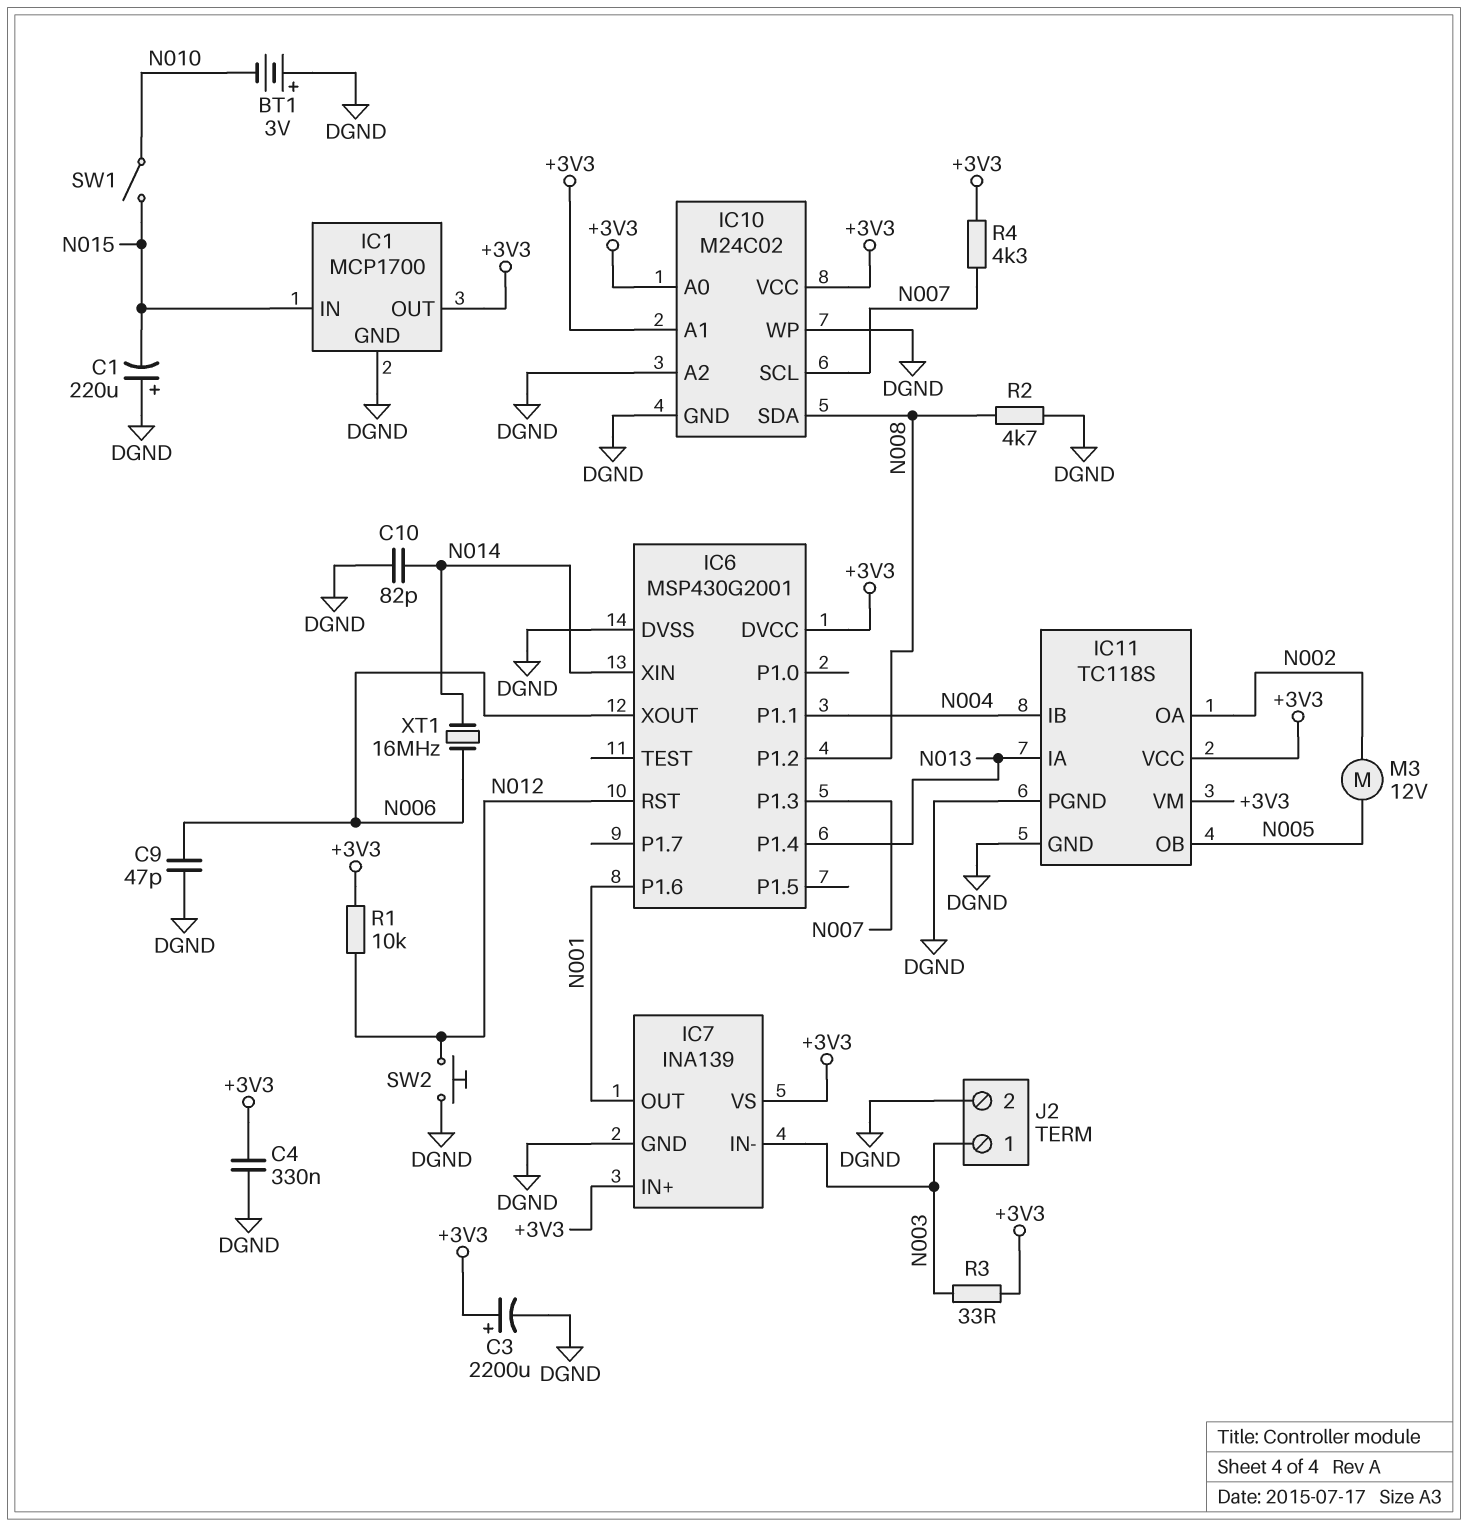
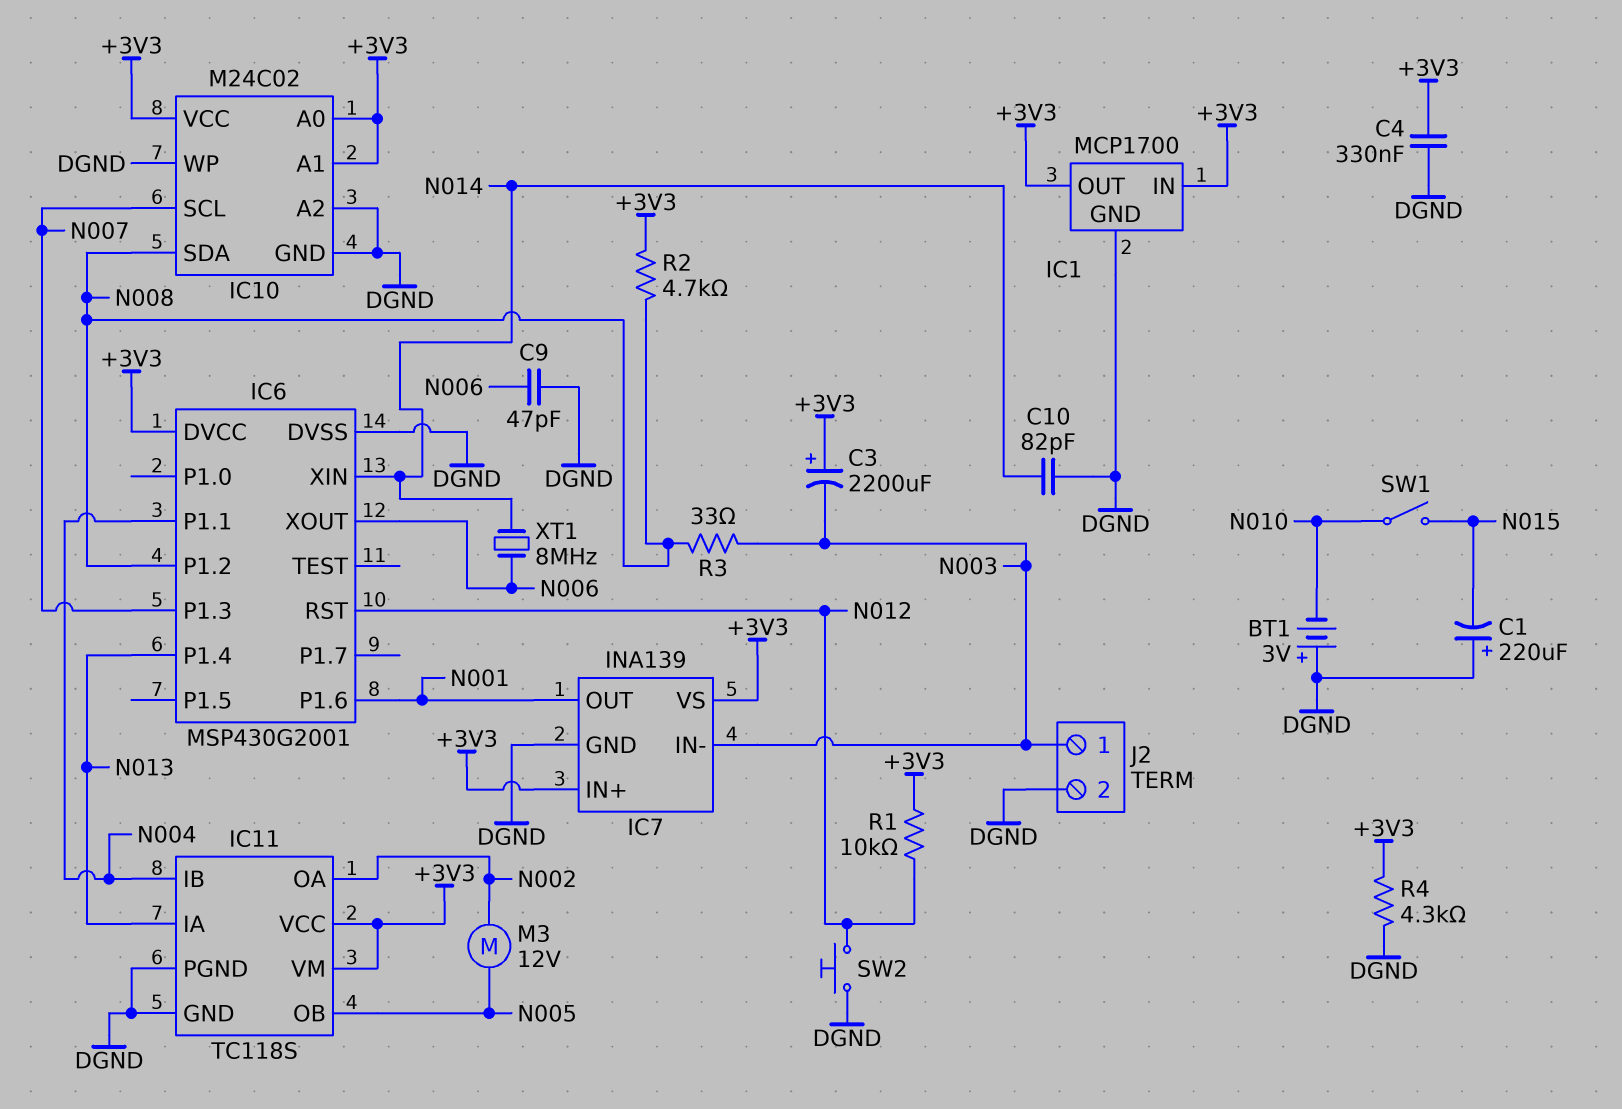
C3: 2200uF (plus +3V3, minus DGND) -> 2200uF (plus +3V3, minus N003)
IC1 pin IN: N015 -> +3V3
R2: 4.7k (DGND, N008) -> 4.7k (+3V3, N008)
R3: 33 (+3V3, N003) -> 33 (N003, N008)
R4: 4.3k (+3V3, N007) -> 4.3k (+3V3, DGND)
XT1: 16MHz (N006, N014) -> 8MHz (N006, N014)

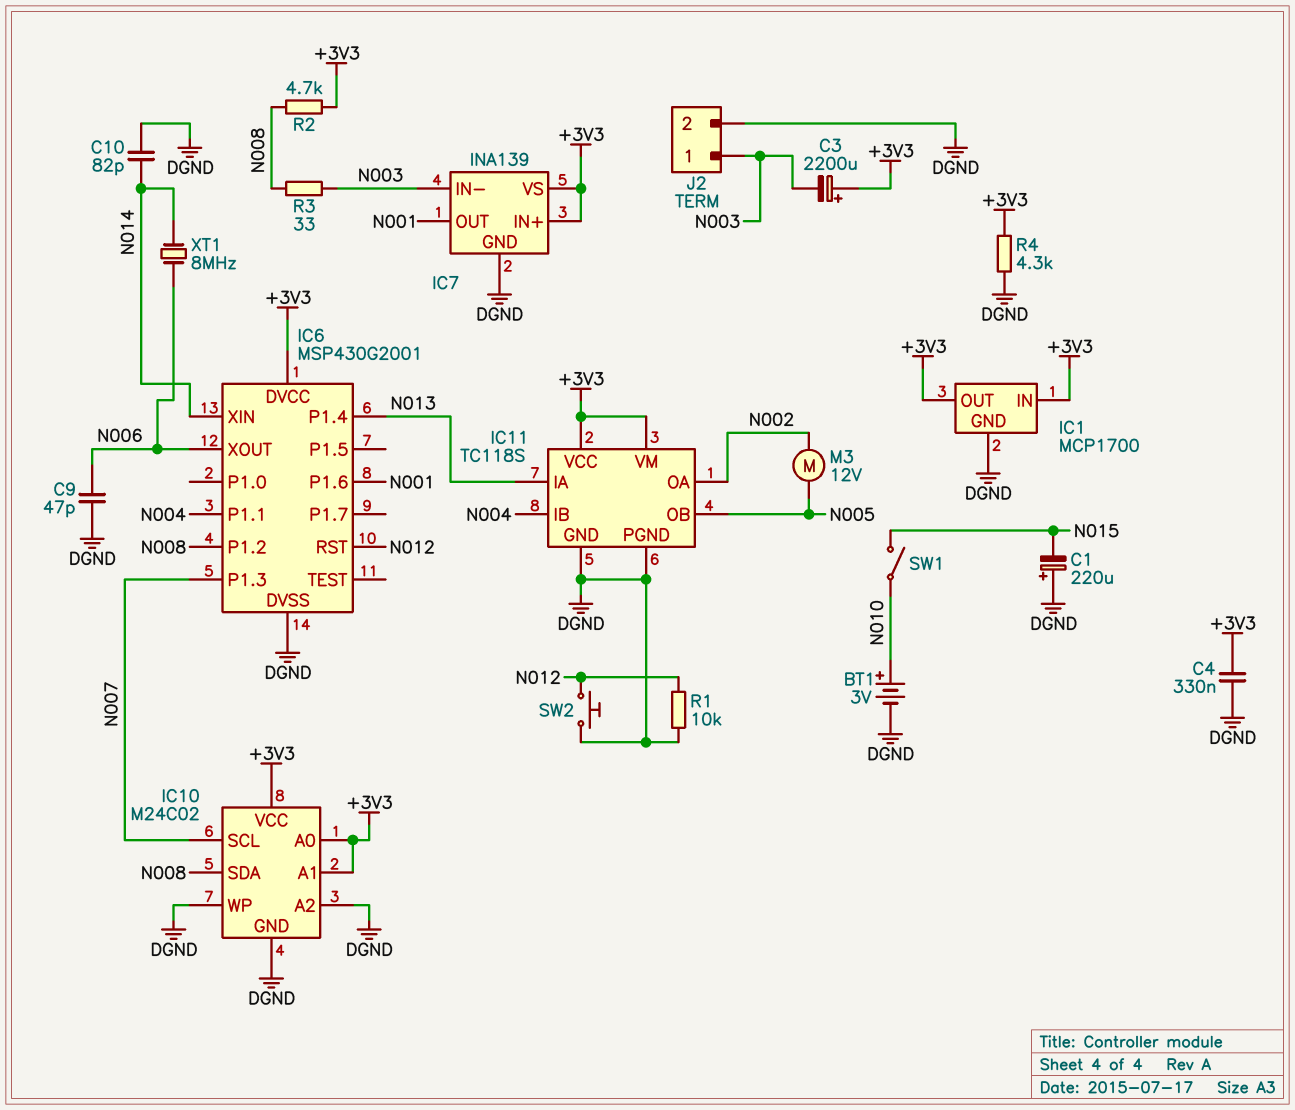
BT1: 3V (plus DGND, minus N010) -> 3V (plus N010, minus DGND)
R1: 10k (+3V3, N012) -> 10k (DGND, N012)

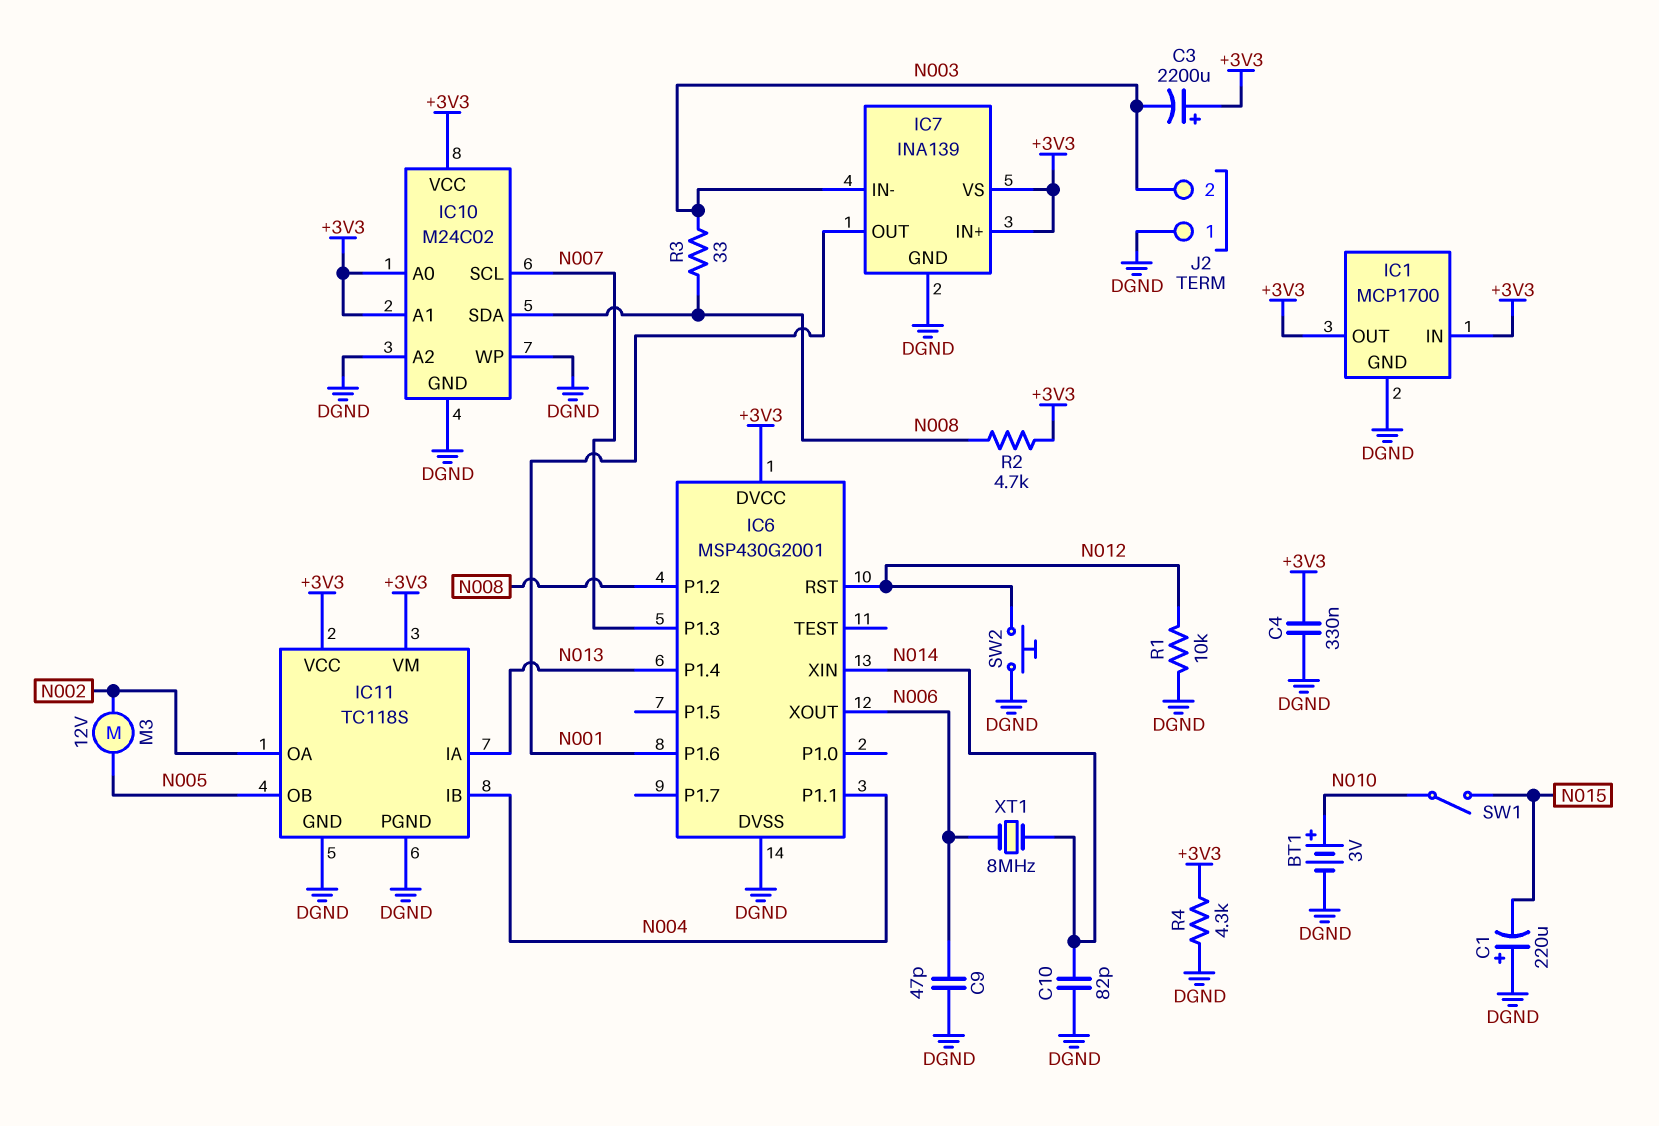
J2 pin 1: N003 -> DGND
J2 pin 2: DGND -> N003

